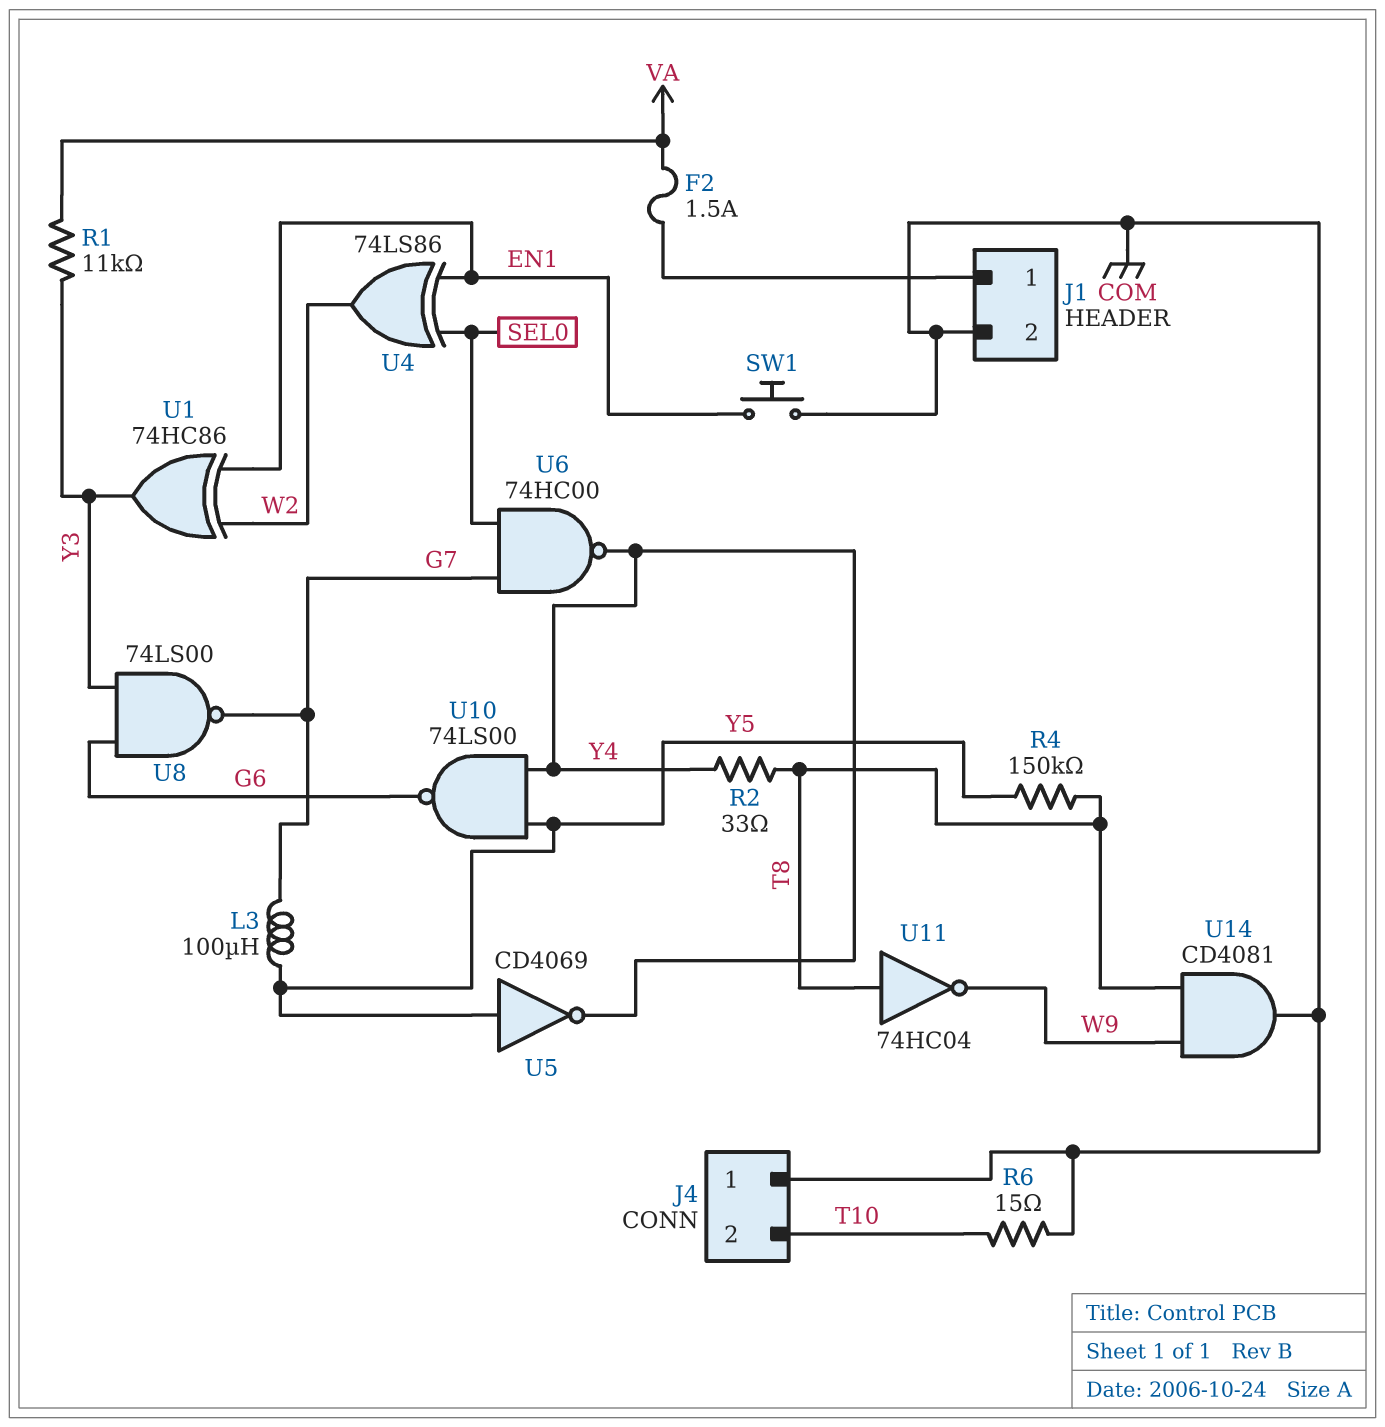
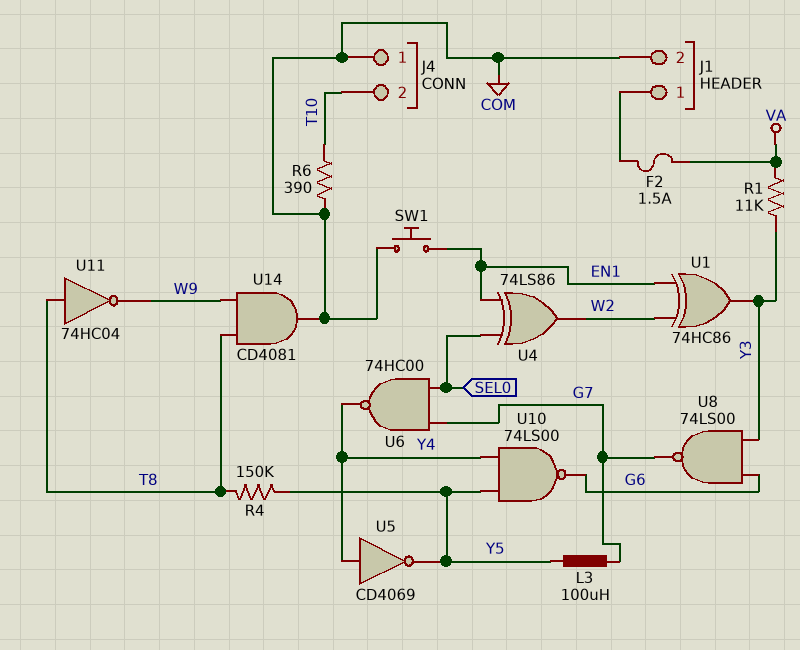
R2: 33 (T8, Y4) -> none
R6: 15 (COM, T10) -> 390 (COM, T10)
U5: NOT CD4069 (in Y5, out Y4) -> NOT CD4069 (in Y4, out Y5)

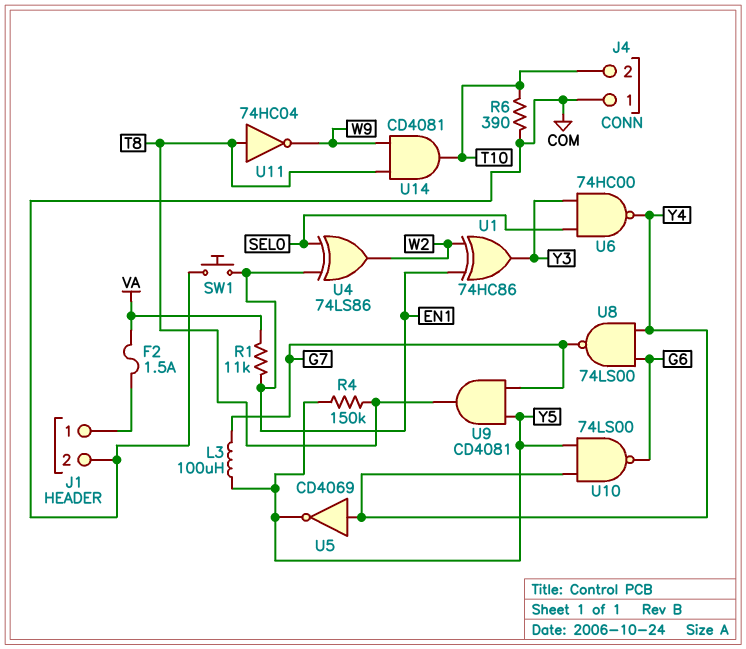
R1: 11k (VA, Y3) -> 11k (EN1, VA)
U6: NAND 74HC00 (in G7, in SEL0, out Y4) -> NAND 74HC00 (in SEL0, in Y3, out Y4)
U8: NAND 74LS00 (in G6, in Y3, out G7) -> NAND 74LS00 (in G6, in Y4, out G7)
U9: none -> AND CD4081 (in G7, in Y5, out T8)
U14: AND CD4081 (in T8, in W9, out COM) -> AND CD4081 (in T8, in W9, out T10)

